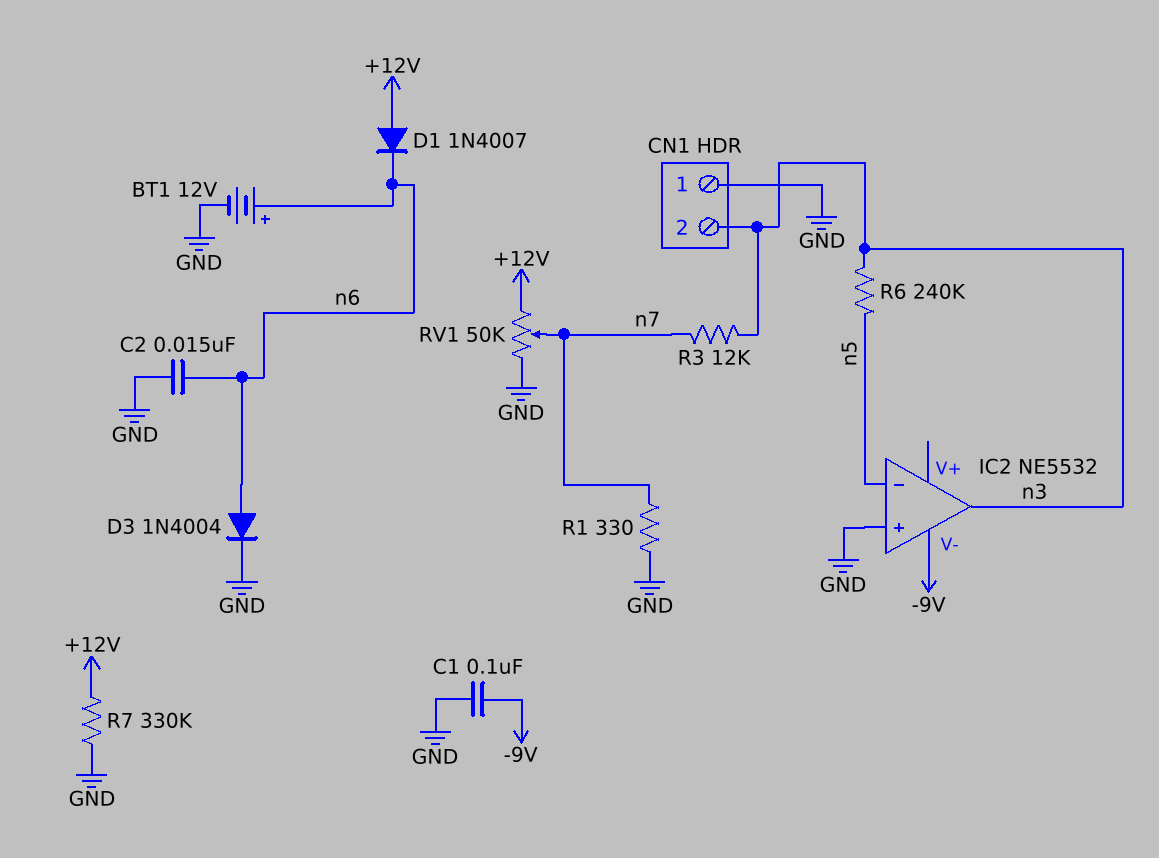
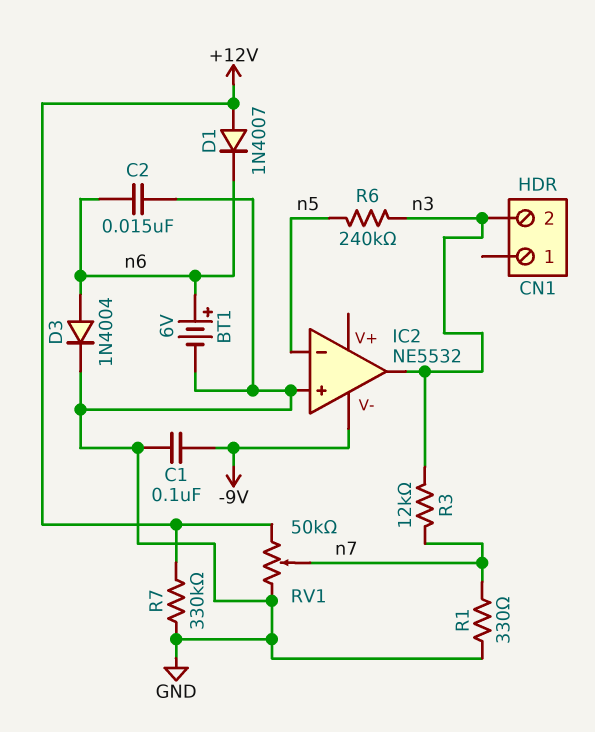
BT1: 12V (plus n6, minus GND) -> 6V (plus n6, minus GND)
CN1 pin 1: GND -> none

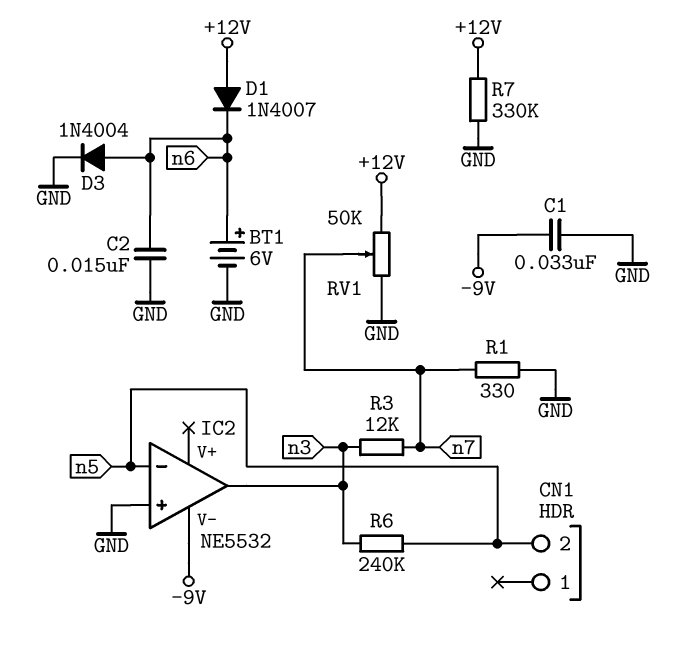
C1: 100nF (-9V, GND) -> 33nF (-9V, GND)
CN1 pin 2: n3 -> n5

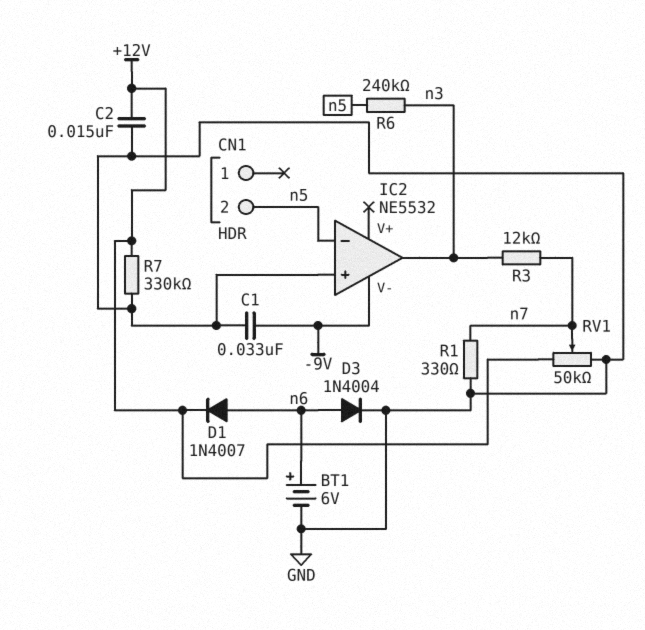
C2: 15nF (GND, n6) -> 15nF (+12V, GND)
D1: diode 1N4007 (A +12V, K n6) -> diode 1N4007 (A n6, K +12V)

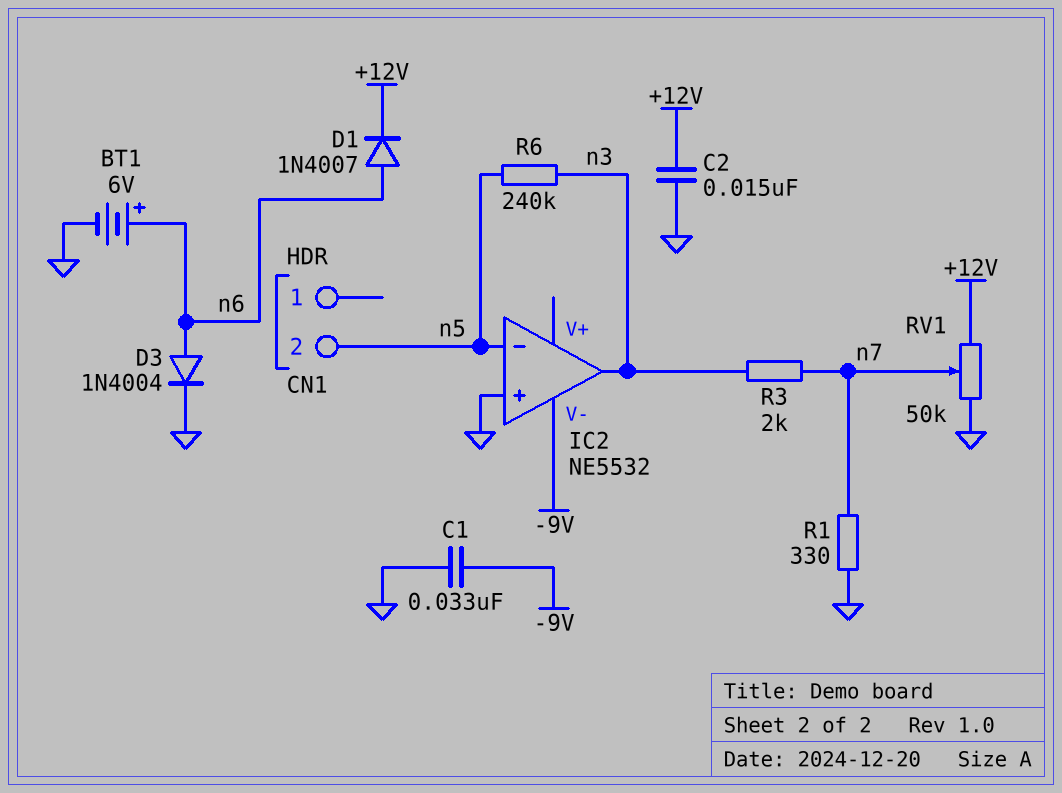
R3: 12k (n3, n7) -> 2k (n3, n7)
R7: 330k (+12V, GND) -> none

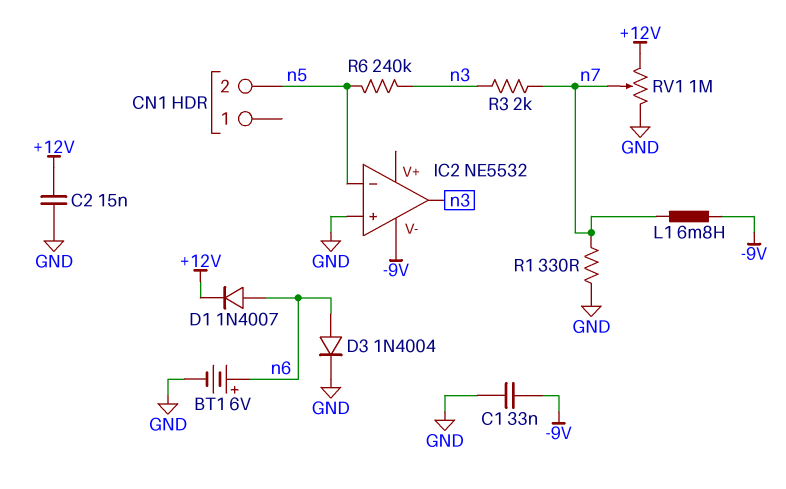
L1: none -> 6.8mH (-9V, n7)
RV1: 50k (+12V, GND, wiper n7) -> 1M (+12V, GND, wiper n7)

